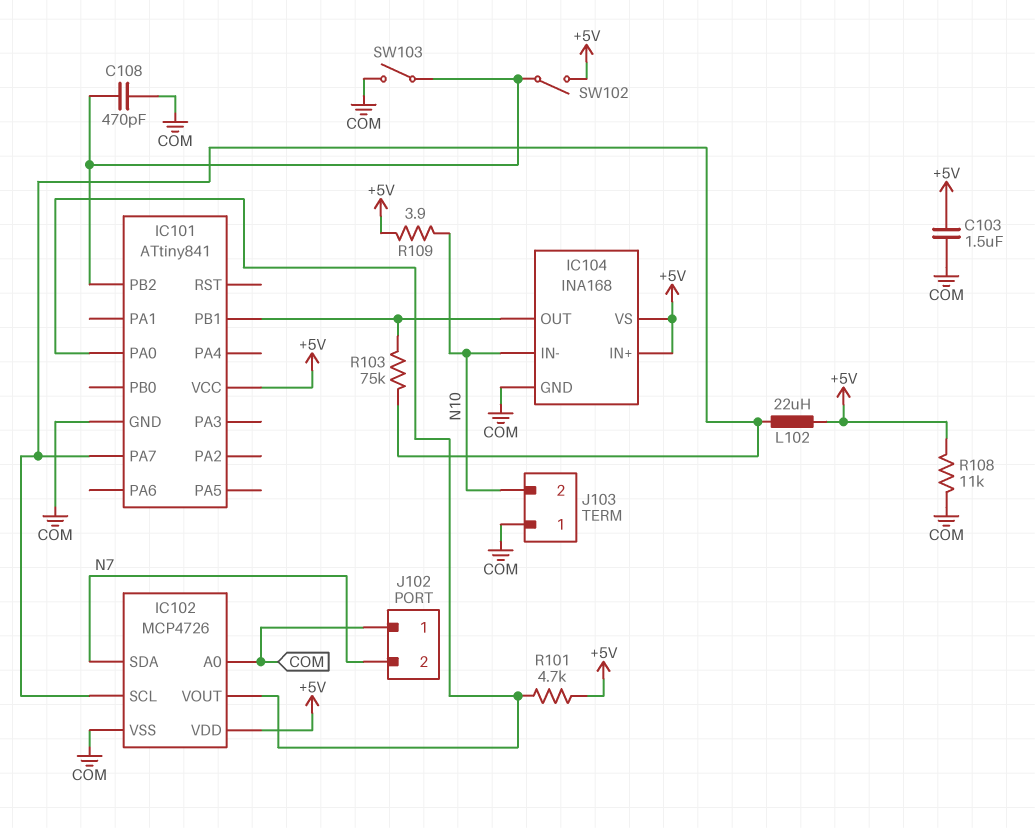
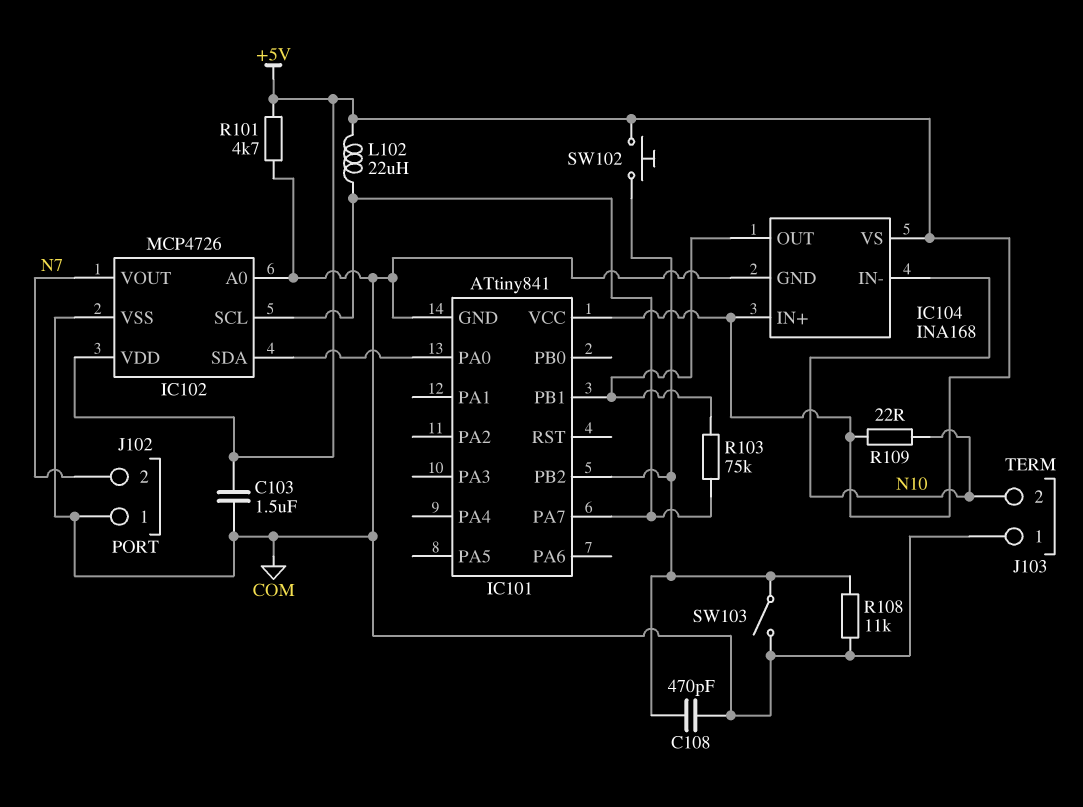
IC102 pin SDA: N7 -> IC101/PA0
IC102 pin VOUT: IC101/PA0 -> N7
R101: 4.7k (+5V, IC101/PA0) -> 4.7k (+5V, COM)
R108: 11k (+5V, COM) -> 11k (COM, IC101/PB2)
R109: 3.9 (+5V, N10) -> 22 (+5V, N10)
SW102: switch (+5V, IC101/PB2) -> button (+5V, IC101/PB2)

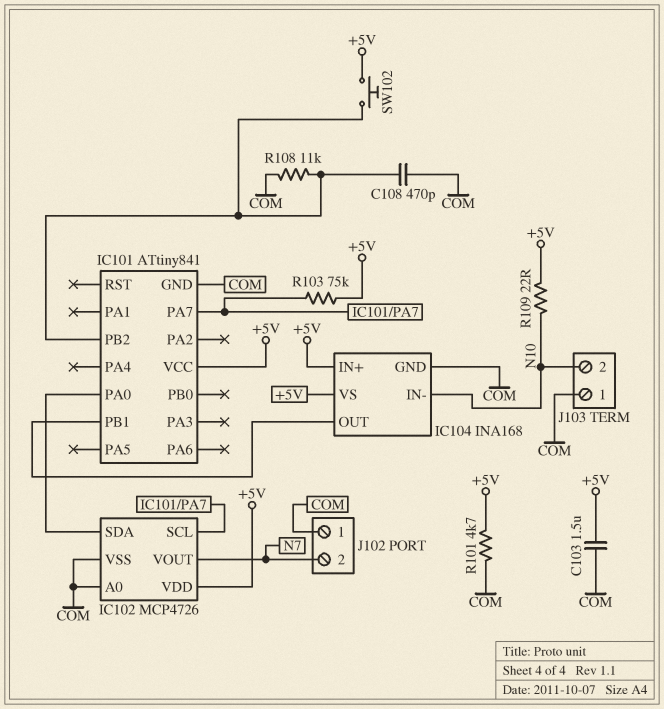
L102: 22uH (+5V, IC101/PA7) -> none
R103: 75k (IC101/PA7, IC101/PB1) -> 75k (+5V, IC101/PA7)
SW103: switch (COM, IC101/PB2) -> none

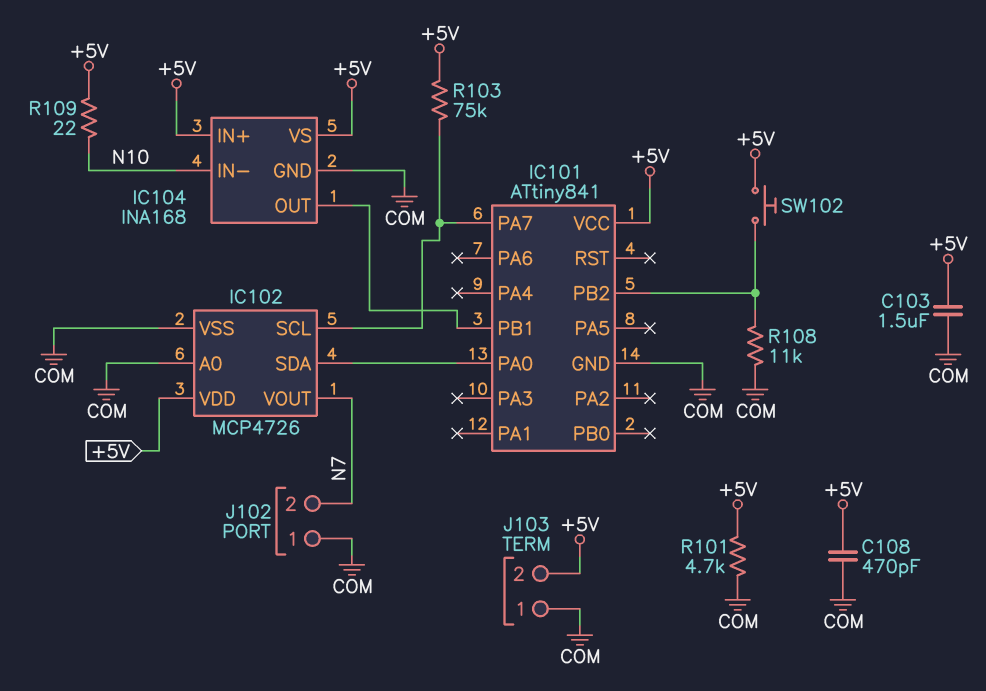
C108: 470pF (COM, IC101/PB2) -> 470pF (+5V, COM)
J103 pin 2: N10 -> +5V

